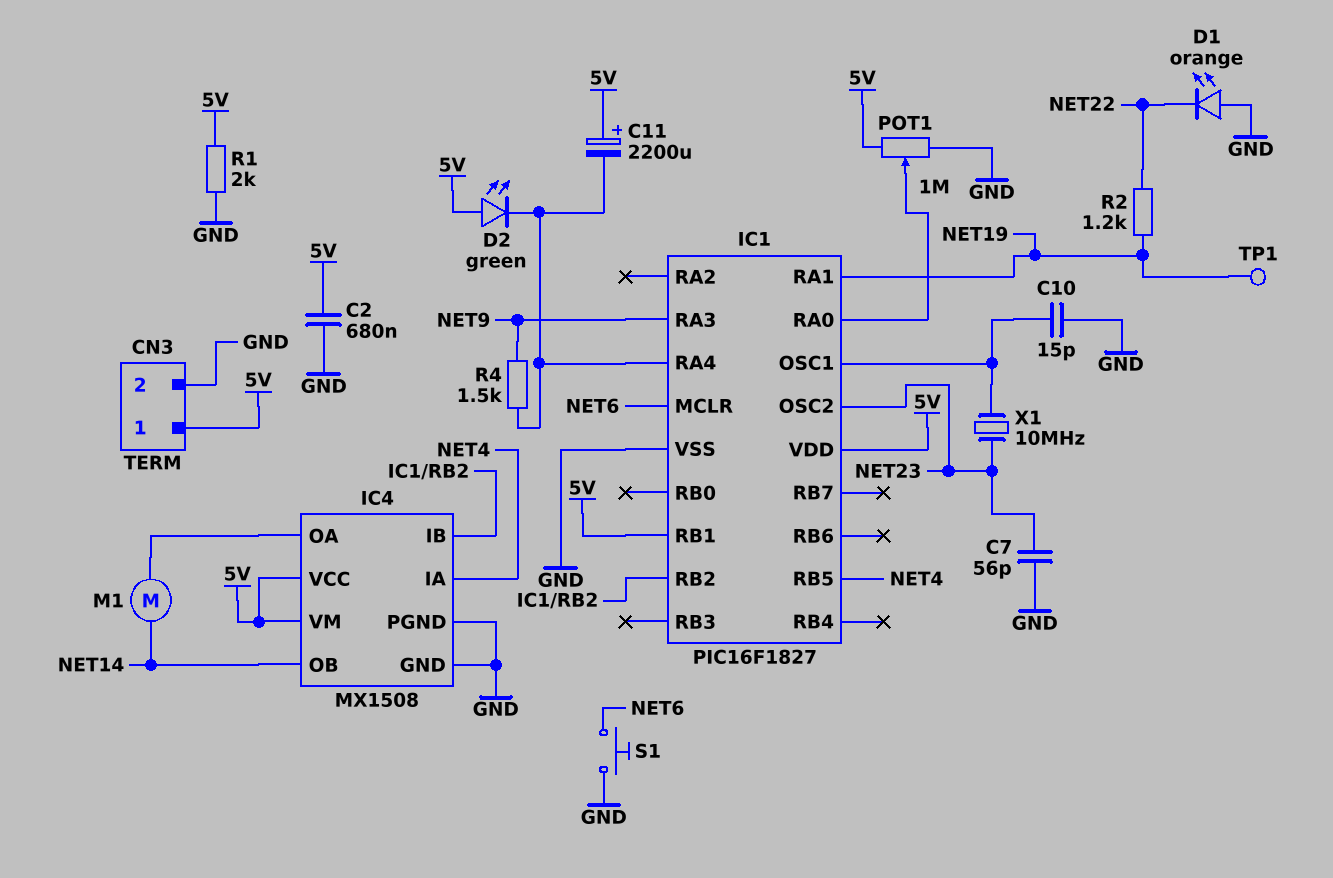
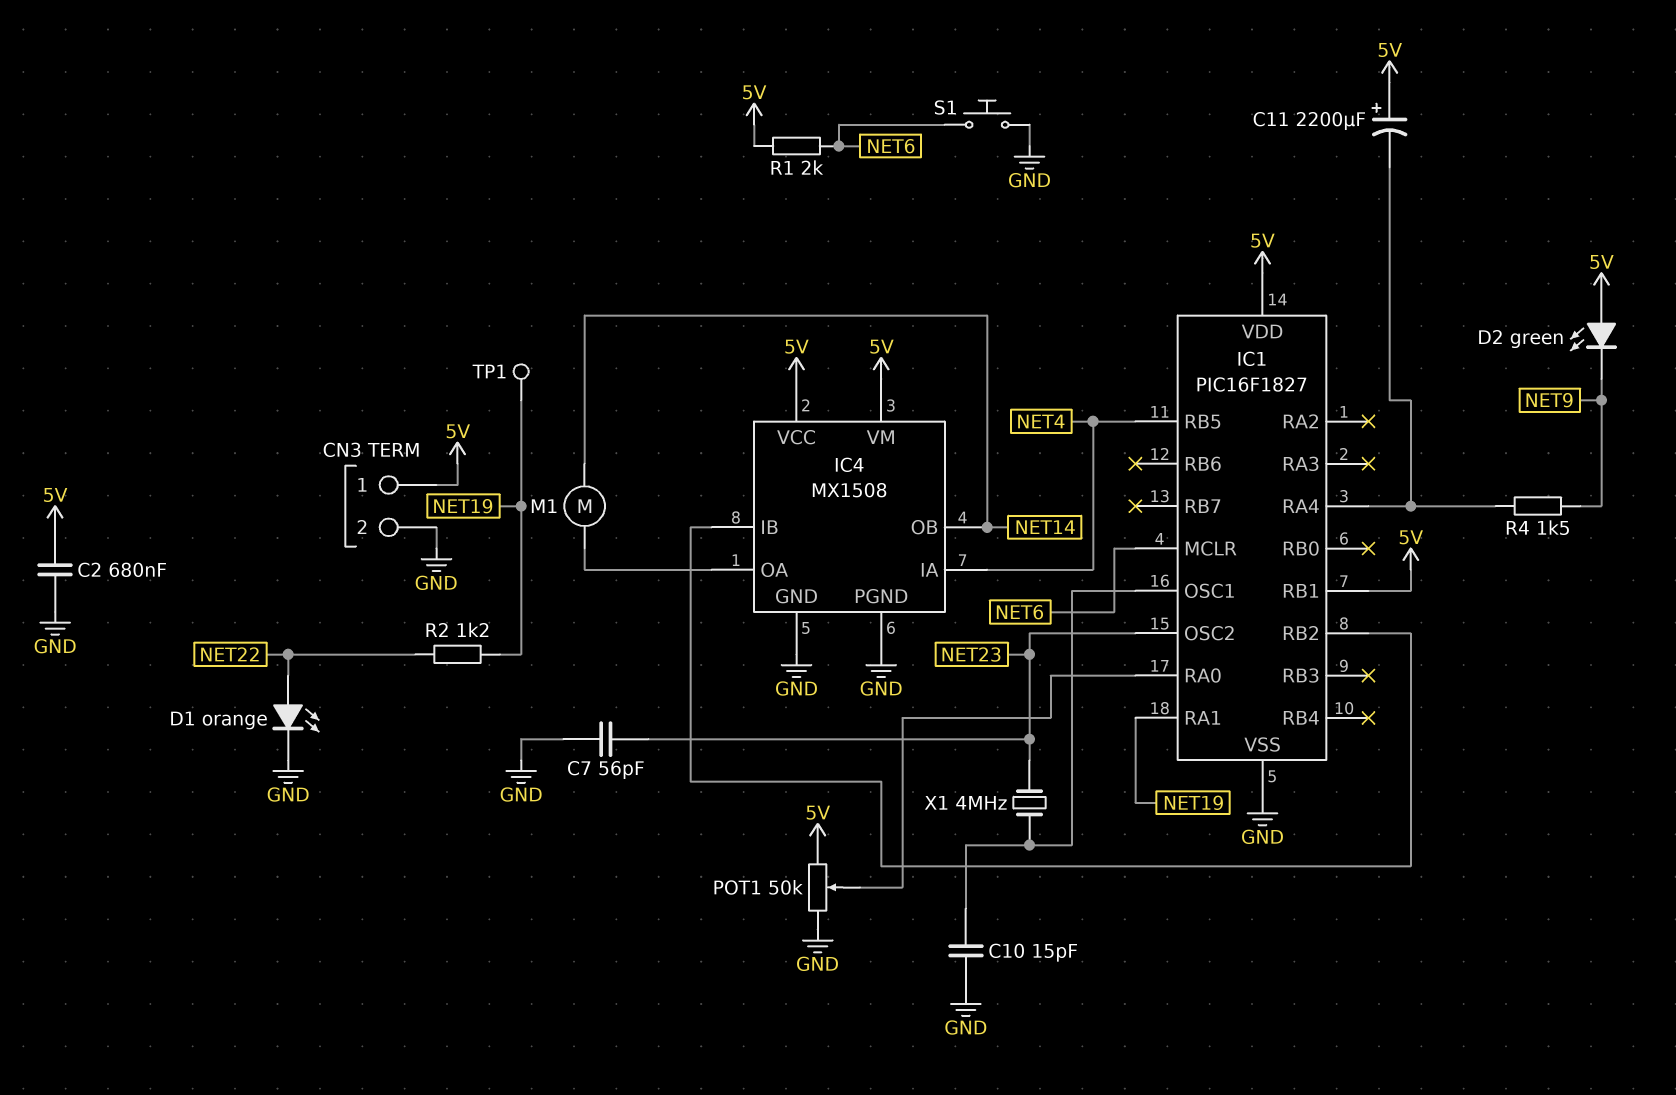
D1: LED orange (A GND, K NET22) -> LED orange (A NET22, K GND)
D2: LED green (A 5V, K IC1/RA4) -> LED green (A 5V, K NET9)
IC1 pin RA3: NET9 -> none
POT1: 1M (5V, GND, wiper IC1/RA0) -> 50k (5V, GND, wiper IC1/RA0)
R1: 2k (5V, GND) -> 2k (5V, NET6)
X1: 10MHz (IC1/OSC1, NET23) -> 4MHz (IC1/OSC1, NET23)

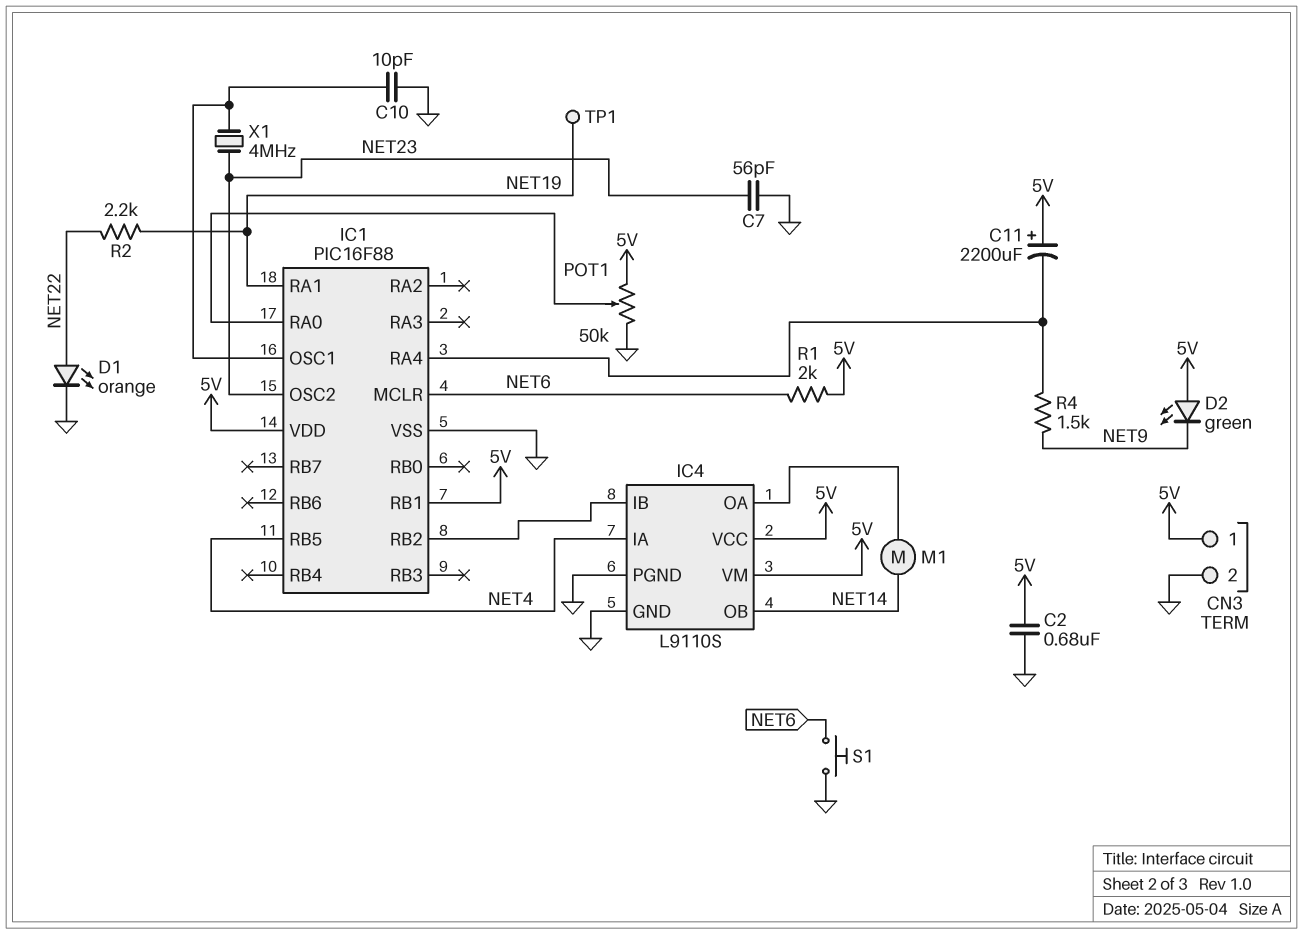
C10: 15pF (GND, IC1/OSC1) -> 10pF (GND, IC1/OSC1)
IC1: PIC16F1827 -> PIC16F88
IC4: MX1508 -> L9110S
R2: 1.2k (NET19, NET22) -> 2.2k (NET19, NET22)

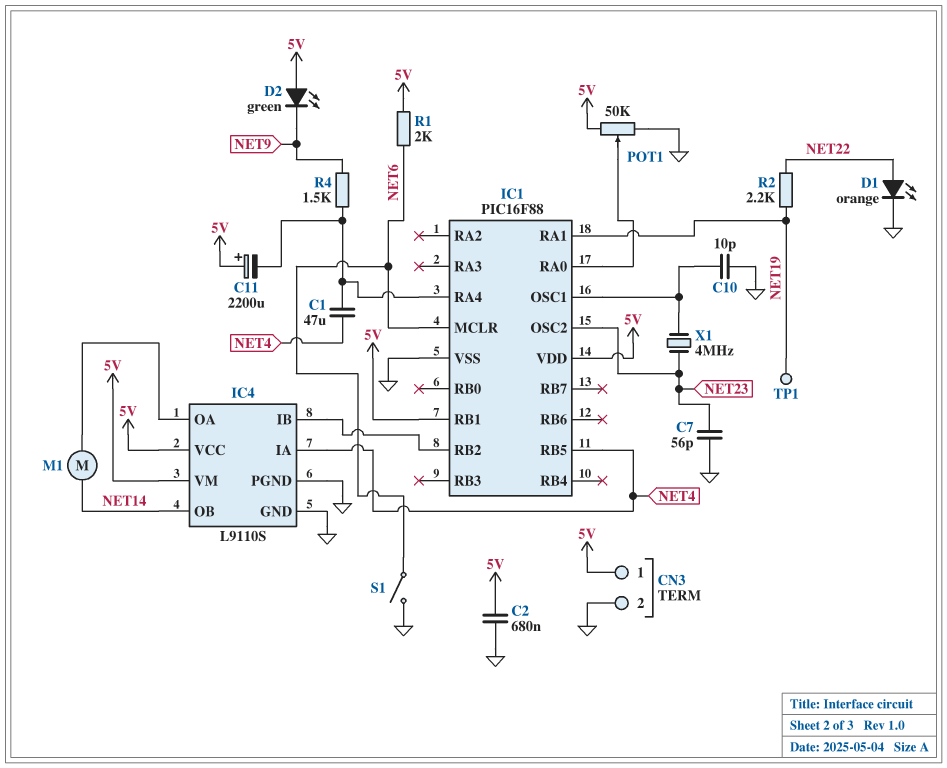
C1: none -> 47uF (IC1/RA4, NET4)
S1: button (GND, NET6) -> switch (GND, NET6)

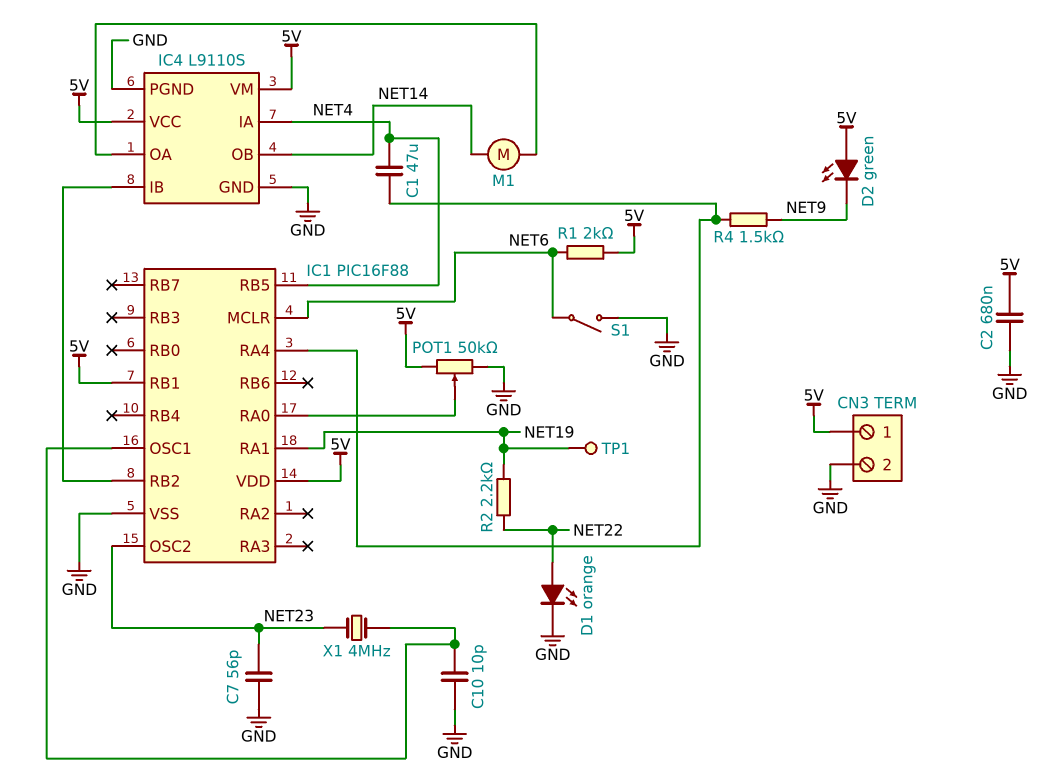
C11: 2200uF (plus 5V, minus IC1/RA4) -> none

